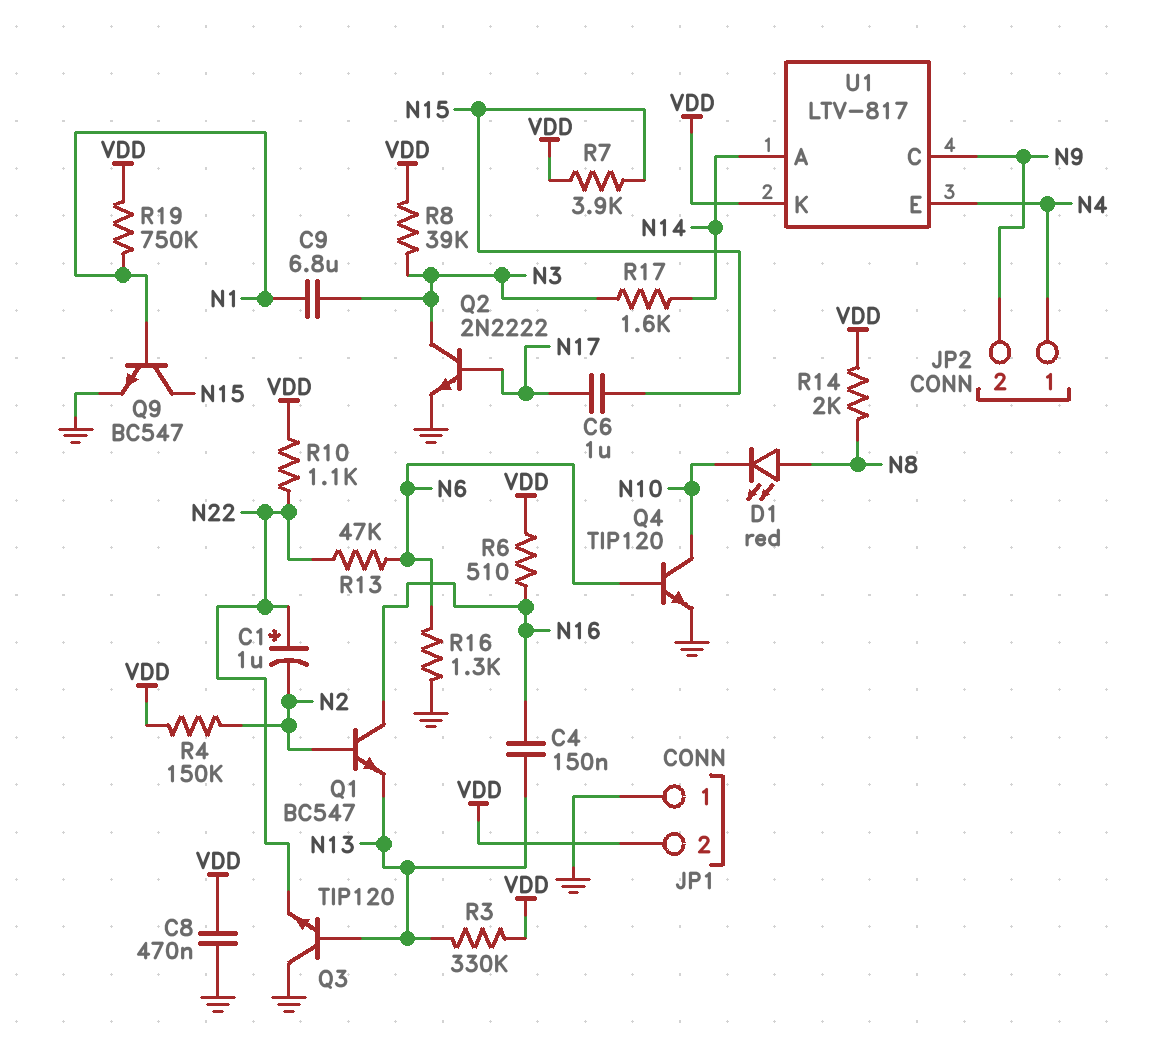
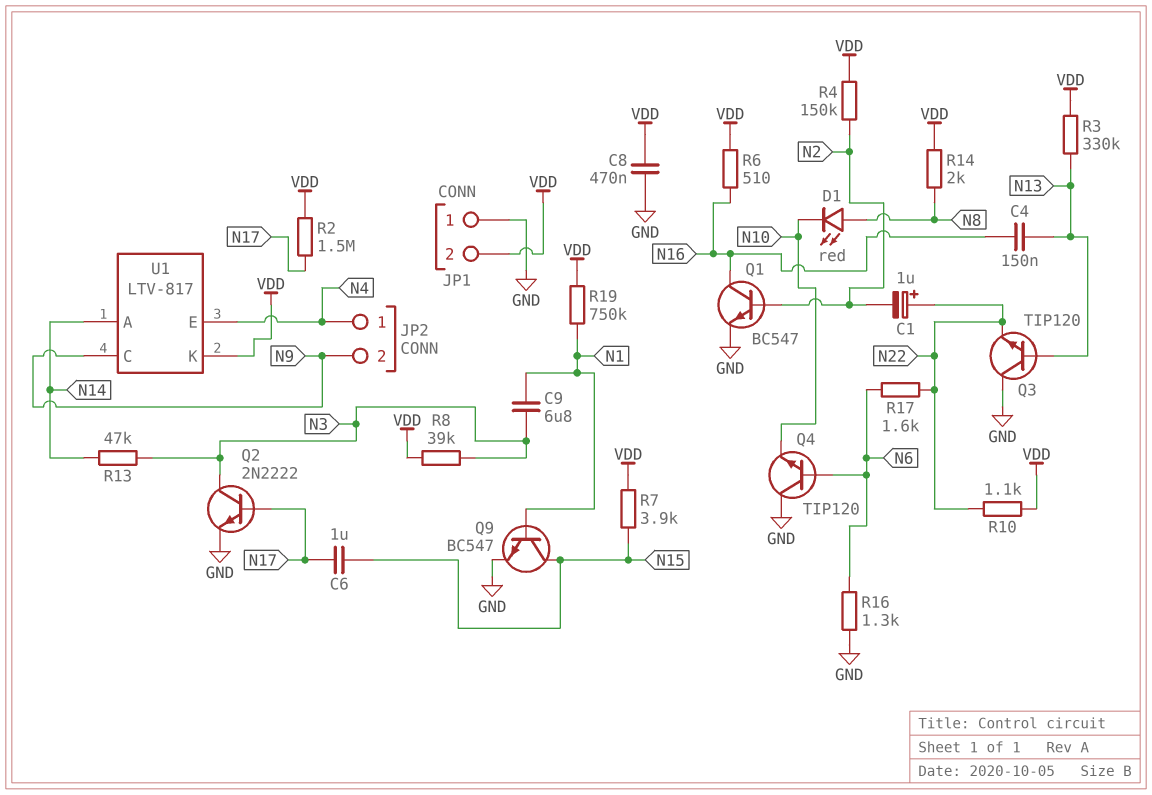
Q1: NPN BC547 (B N2, C N16, E N13) -> NPN BC547 (B N2, C N16, E GND)
Q4: NPN TIP120 (B N6, C N10, E GND) -> NPN TIP120 (B N6, C GND, E N10)
R2: none -> 1.5M (N17, VDD)
R13: 47k (N6, N22) -> 47k (N3, N14)
R17: 1.6k (N3, N14) -> 1.6k (N6, N22)

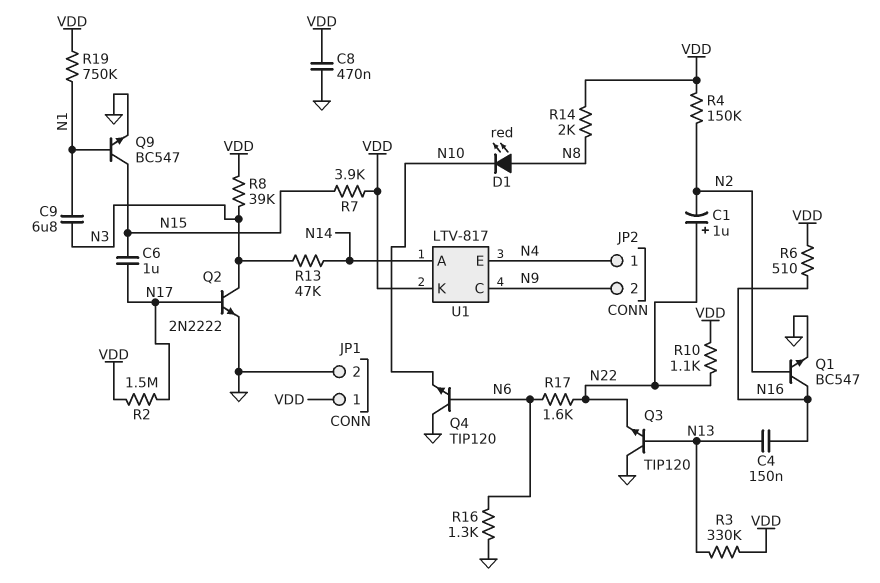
JP1 pin 1: GND -> VDD
JP1 pin 2: VDD -> GND

